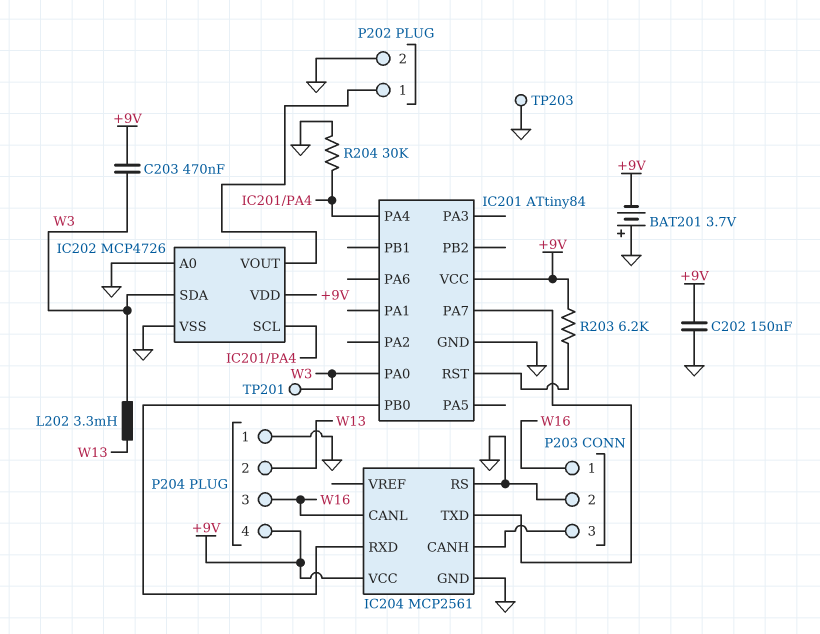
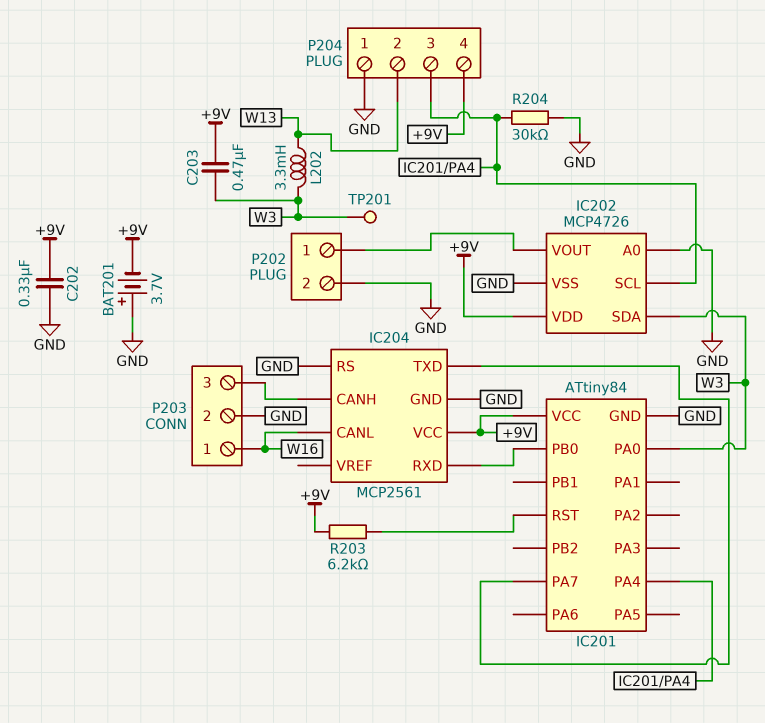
C202: 150nF (+9V, GND) -> 330nF (+9V, GND)
P204 pin 3: W16 -> IC201/PA4
TP203: test point (GND) -> none

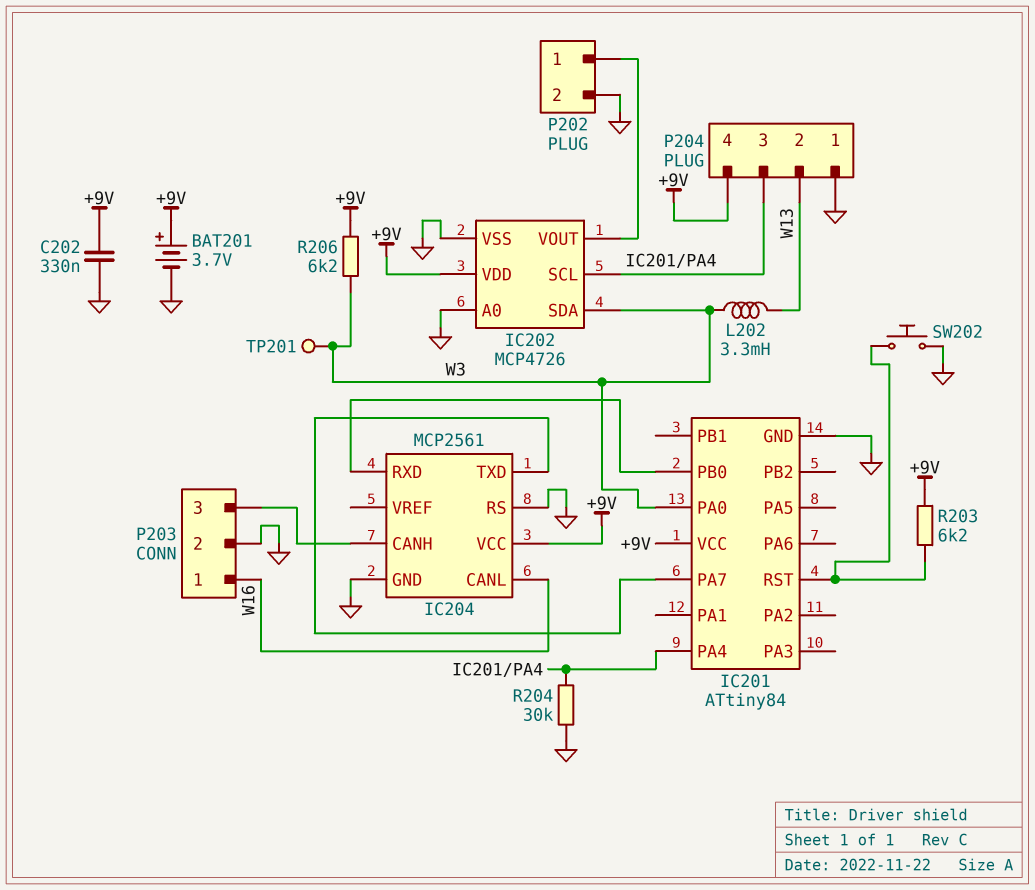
BAT201: 3.7V (plus GND, minus +9V) -> 3.7V (plus +9V, minus GND)
C203: 470nF (+9V, W3) -> none
R206: none -> 6.2k (+9V, W3)
SW202: none -> button (GND, IC201/RST)

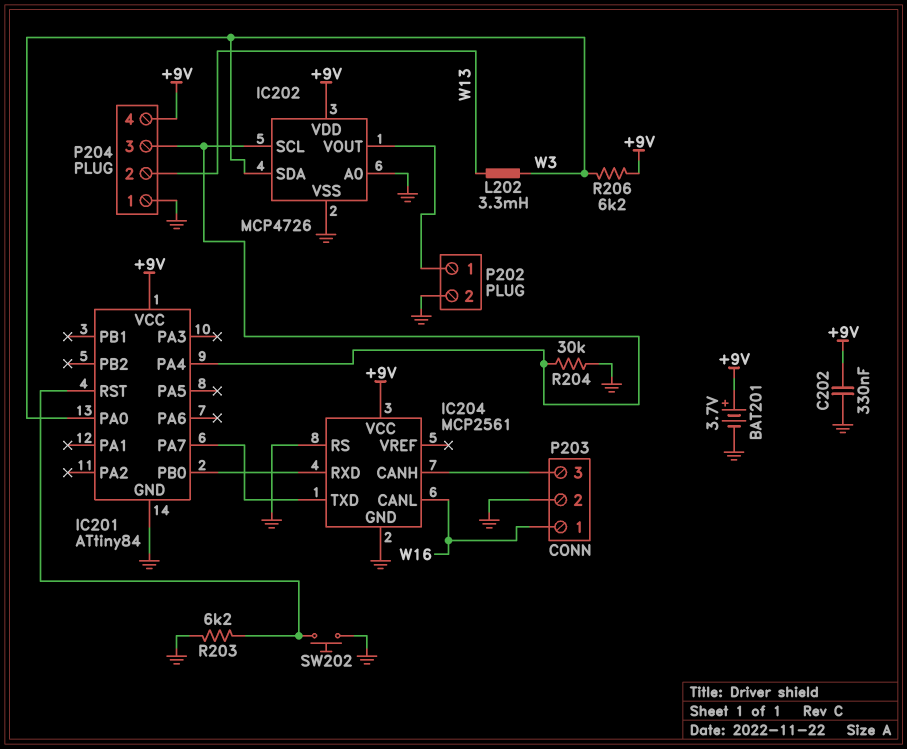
R203: 6.2k (+9V, IC201/RST) -> 6.2k (GND, IC201/RST)
TP201: test point (W3) -> none

